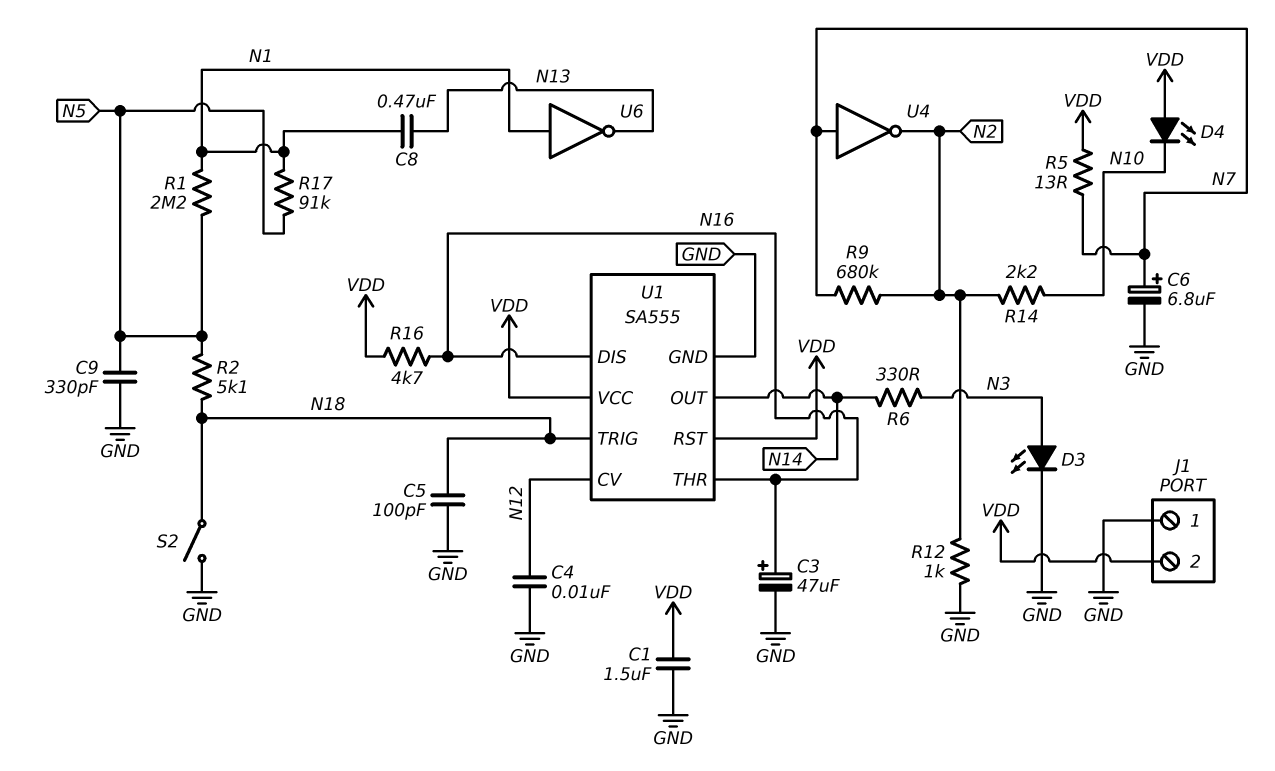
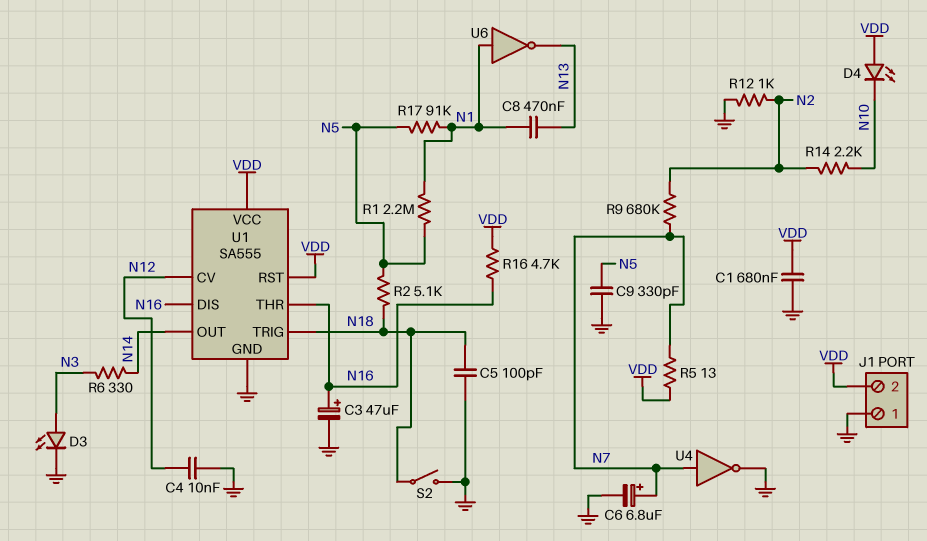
C1: 1.5uF (GND, VDD) -> 680nF (GND, VDD)
U4: NOT (in N7, out N2) -> NOT (in N7, out GND)

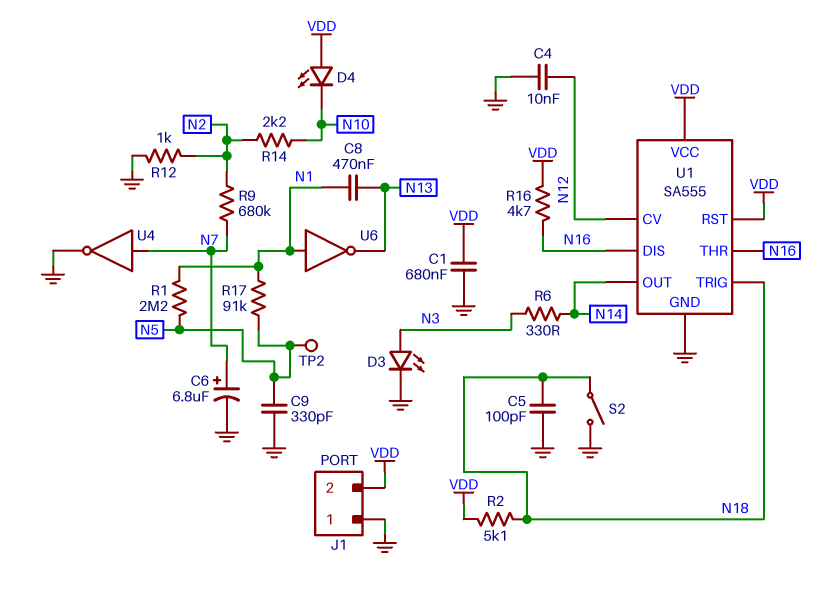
C3: 47uF (plus N16, minus GND) -> none
R2: 5.1k (N5, N18) -> 5.1k (N18, VDD)
R5: 13 (N7, VDD) -> none
TP2: none -> test point (N5)

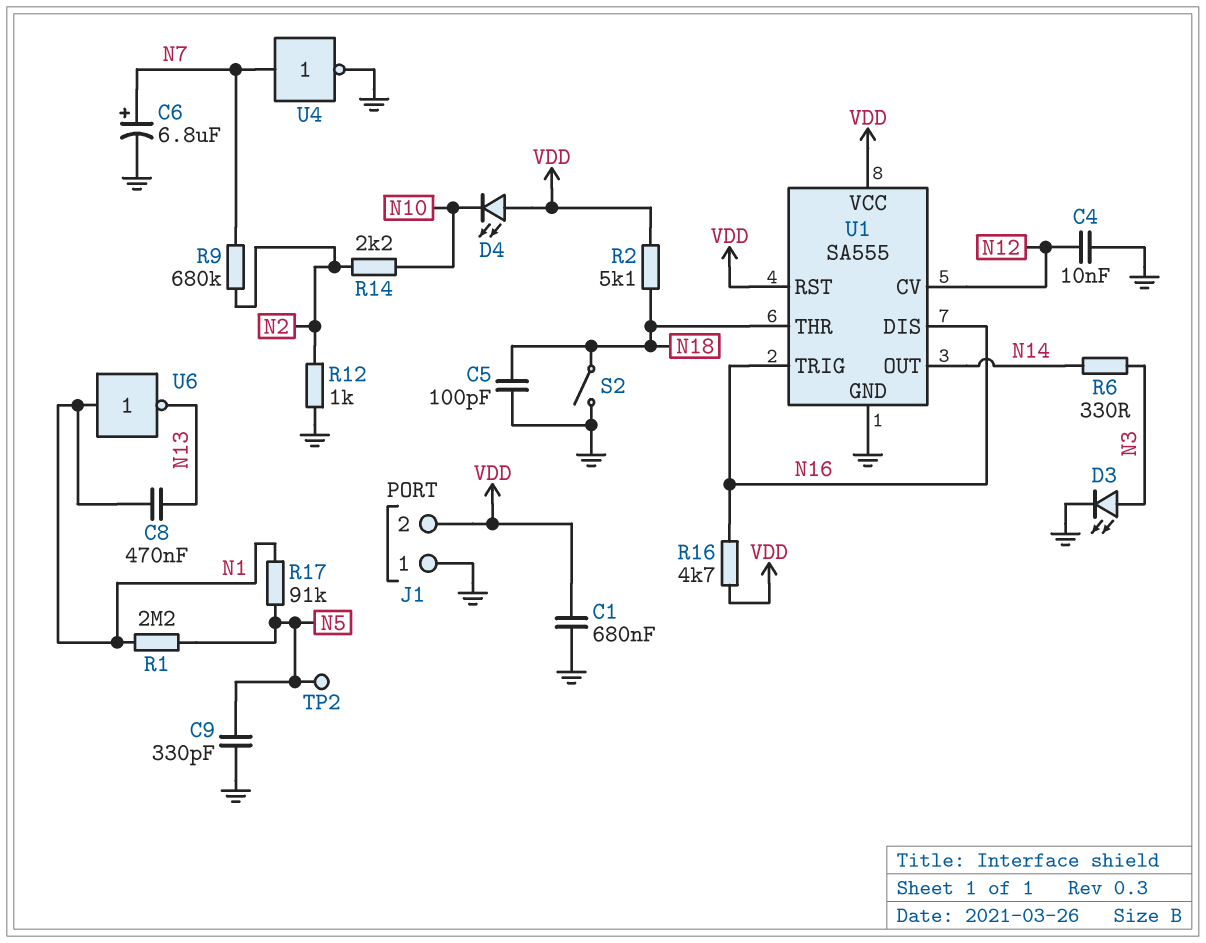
U1 pin THR: N16 -> N18
U1 pin TRIG: N18 -> N16

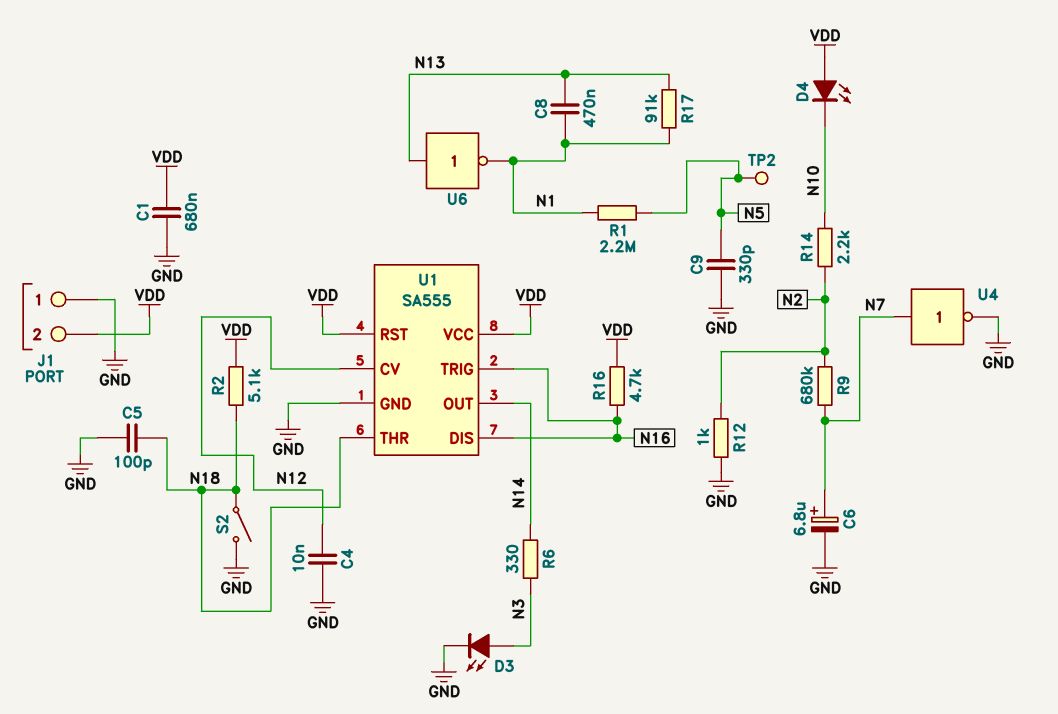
R17: 91k (N1, N5) -> 91k (N1, N13)
U6: NOT (in N1, out N13) -> NOT (in N13, out N1)

